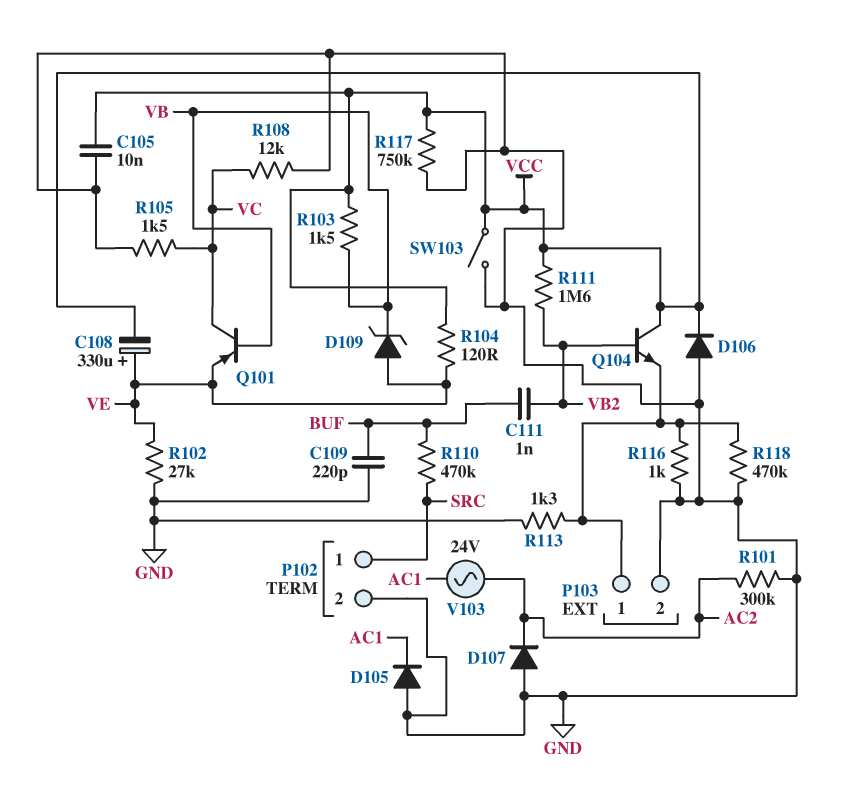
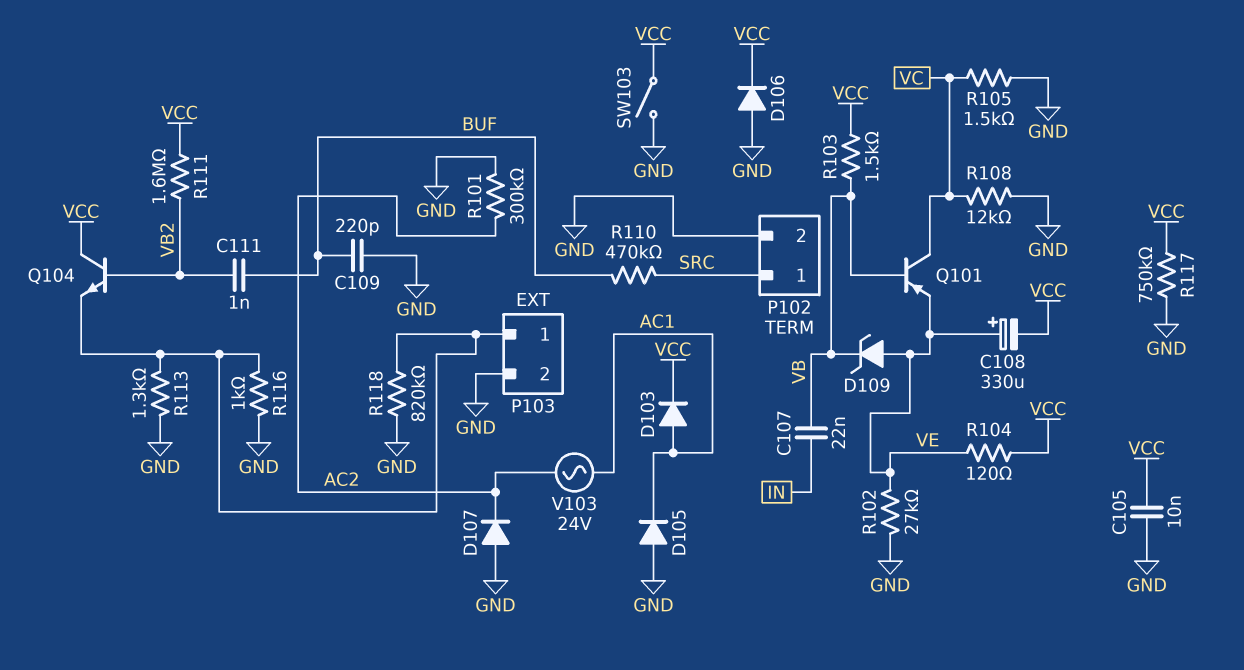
C107: none -> 22nF (IN, VB)
D103: none -> diode (A AC1, K VCC)
R118: 470k (GND, P103/1) -> 820k (GND, P103/1)

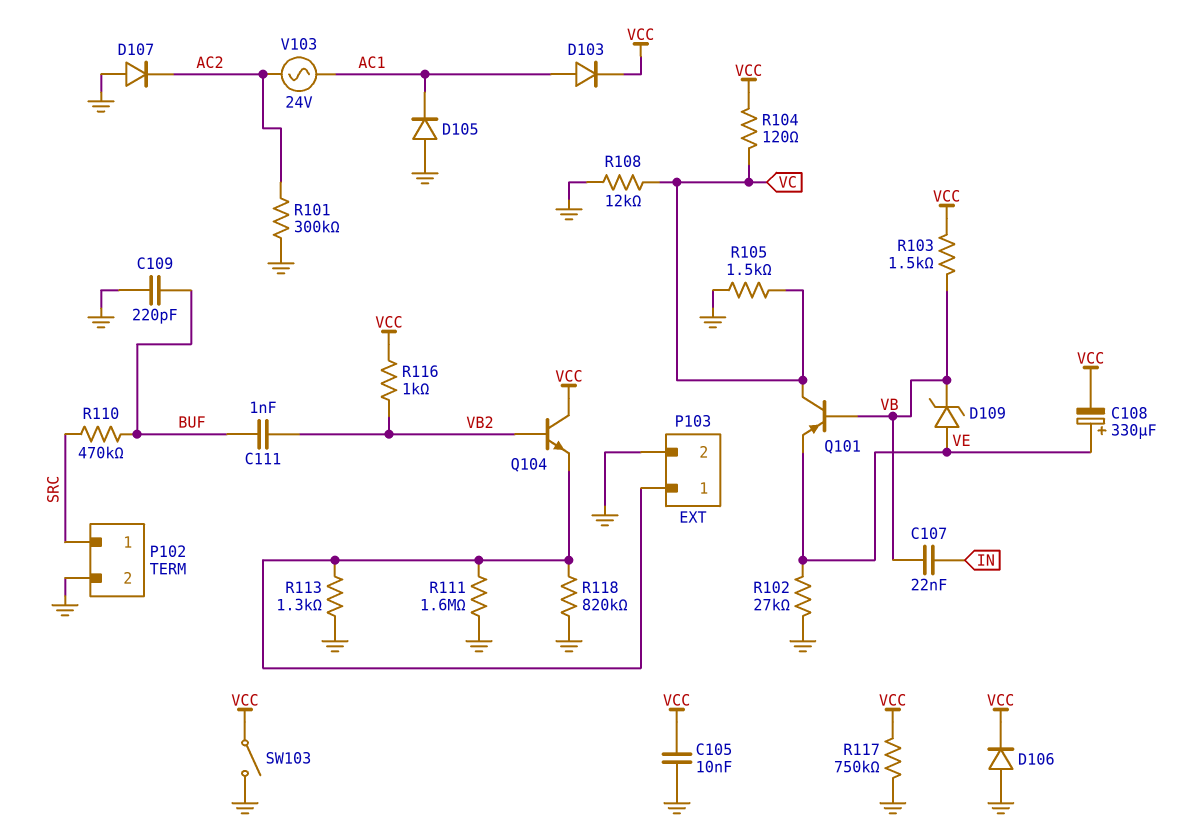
R104: 120 (VCC, VE) -> 120 (VC, VCC)
R111: 1.6M (VB2, VCC) -> 1.6M (GND, P103/1)
R116: 1k (GND, P103/1) -> 1k (VB2, VCC)

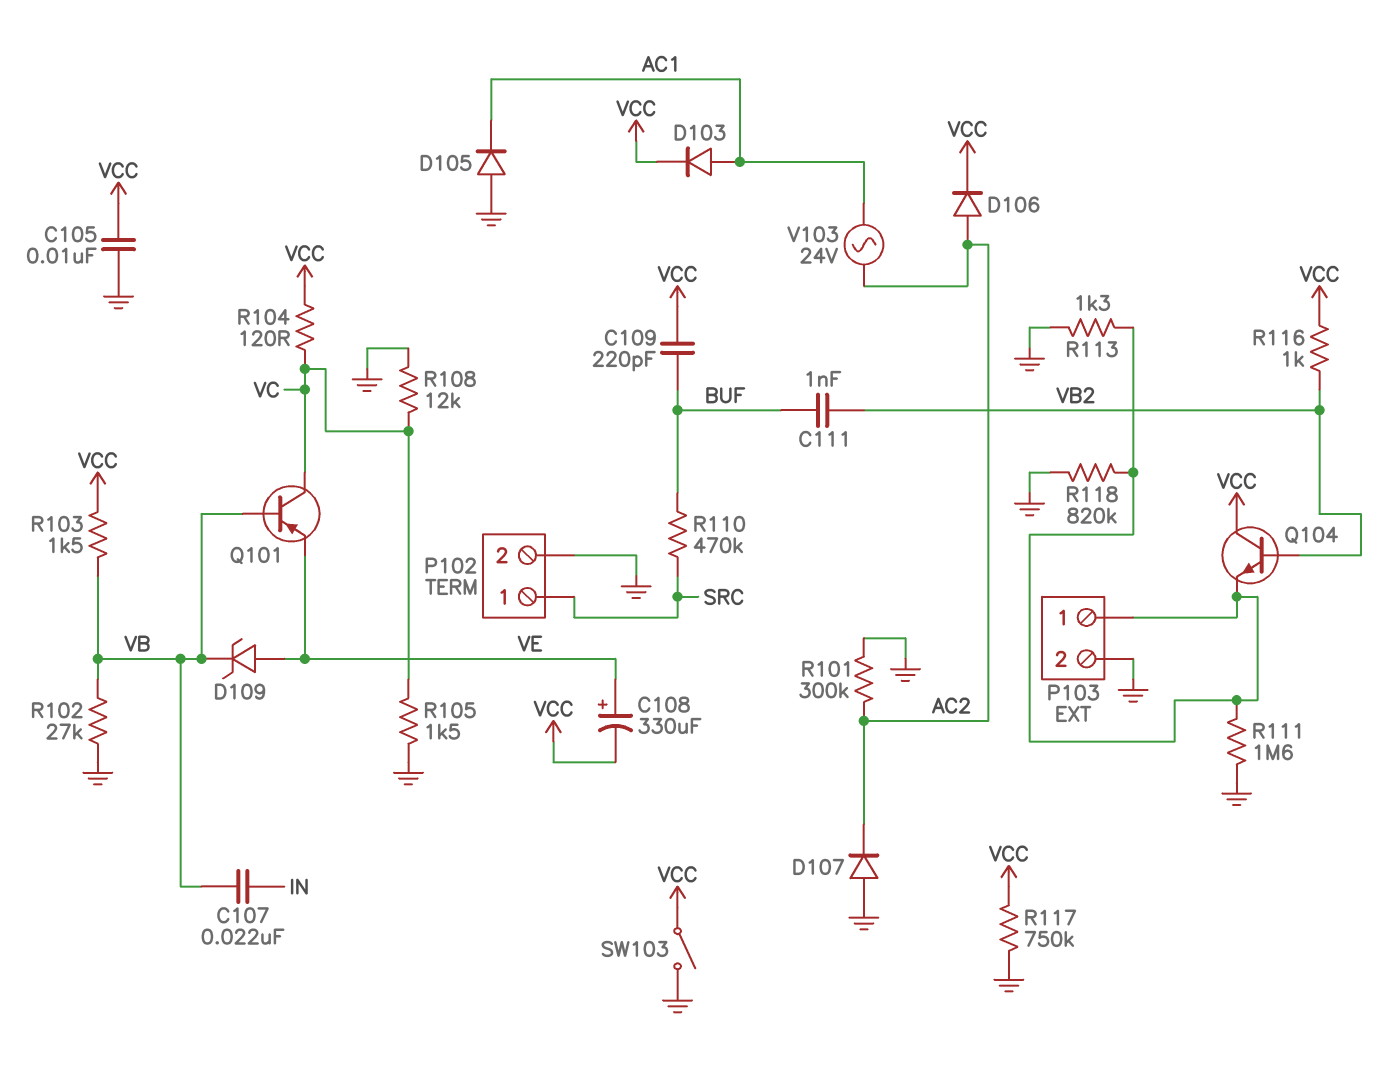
C109: 220pF (BUF, GND) -> 220pF (BUF, VCC)
D106: diode (A GND, K VCC) -> diode (A AC2, K VCC)
R102: 27k (GND, VE) -> 27k (GND, VB)

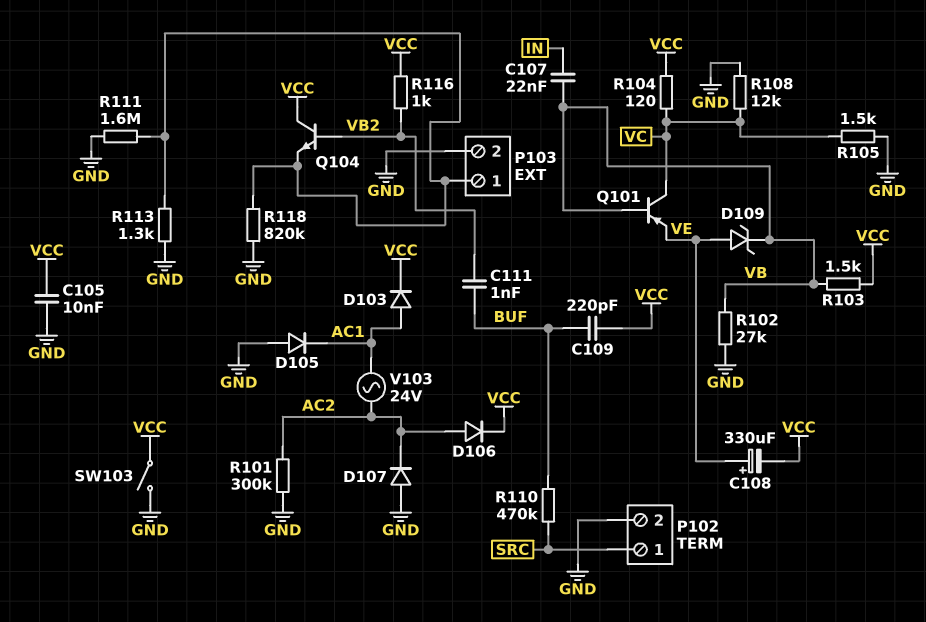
R117: 750k (GND, VCC) -> none

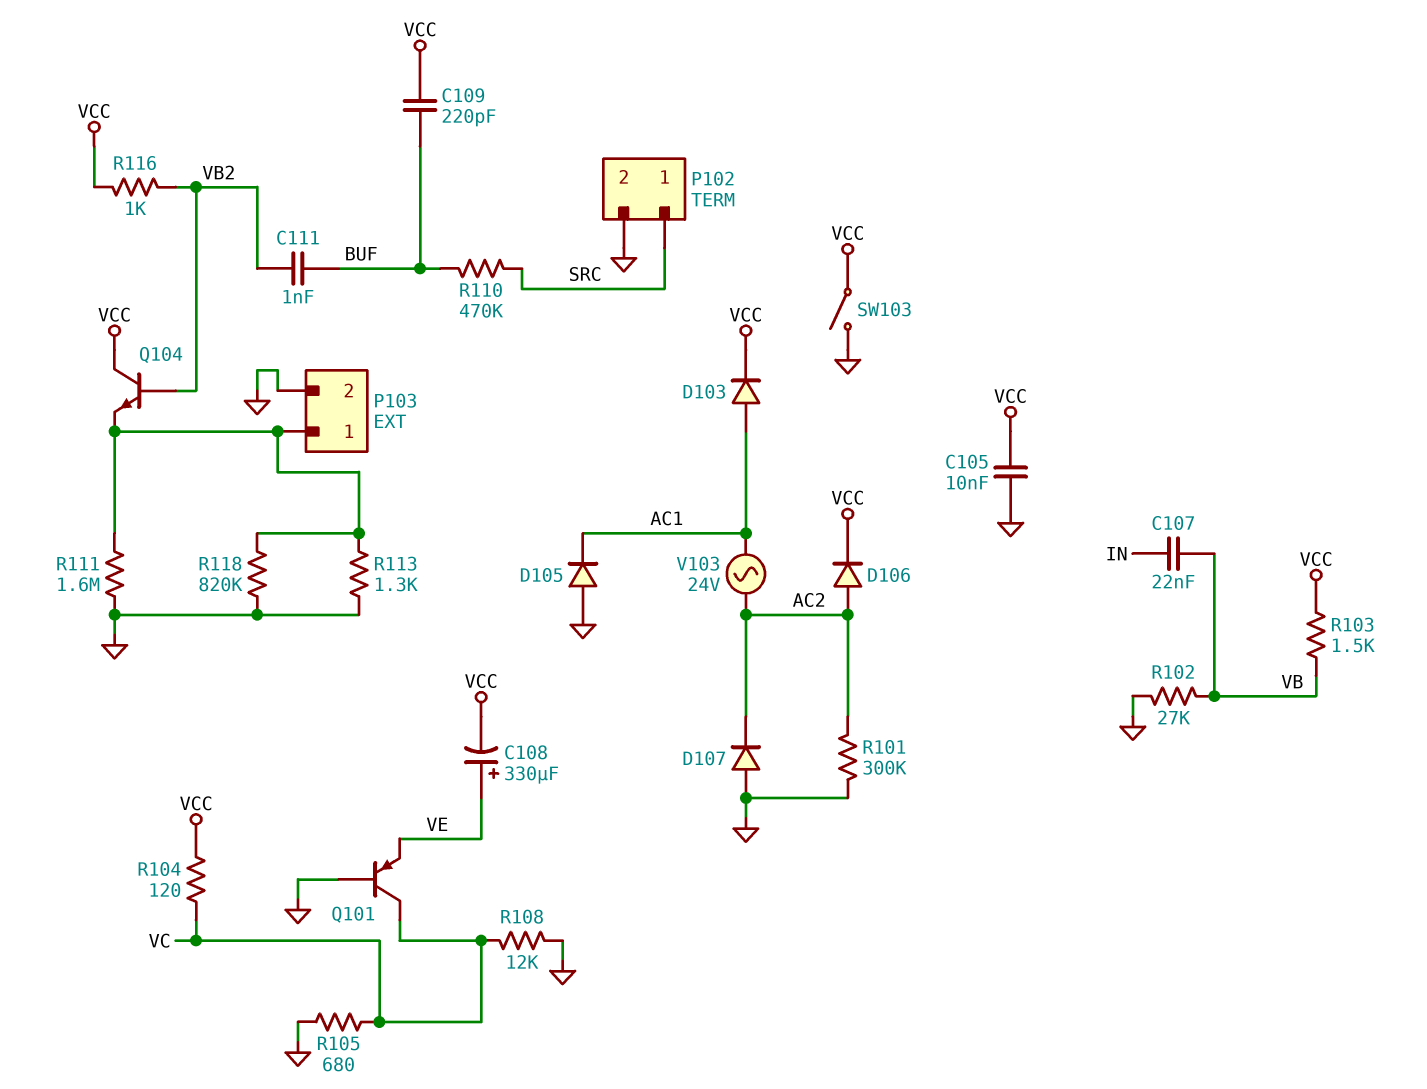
D109: zener (A VE, K VB) -> none
Q101: PNP (B VB, C VC, E VE) -> PNP (B GND, C VC, E VE)
R105: 1.5k (GND, VC) -> 680 (GND, VC)

